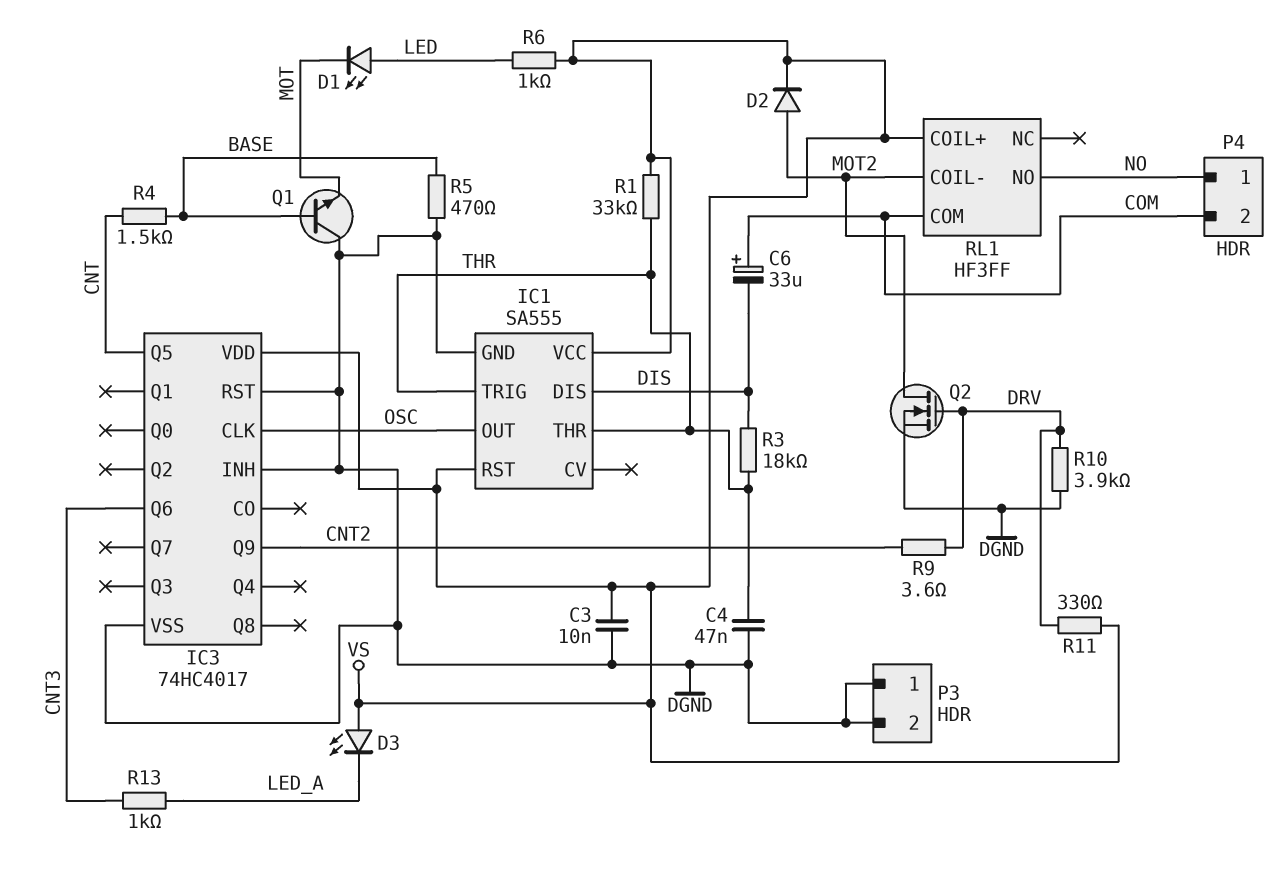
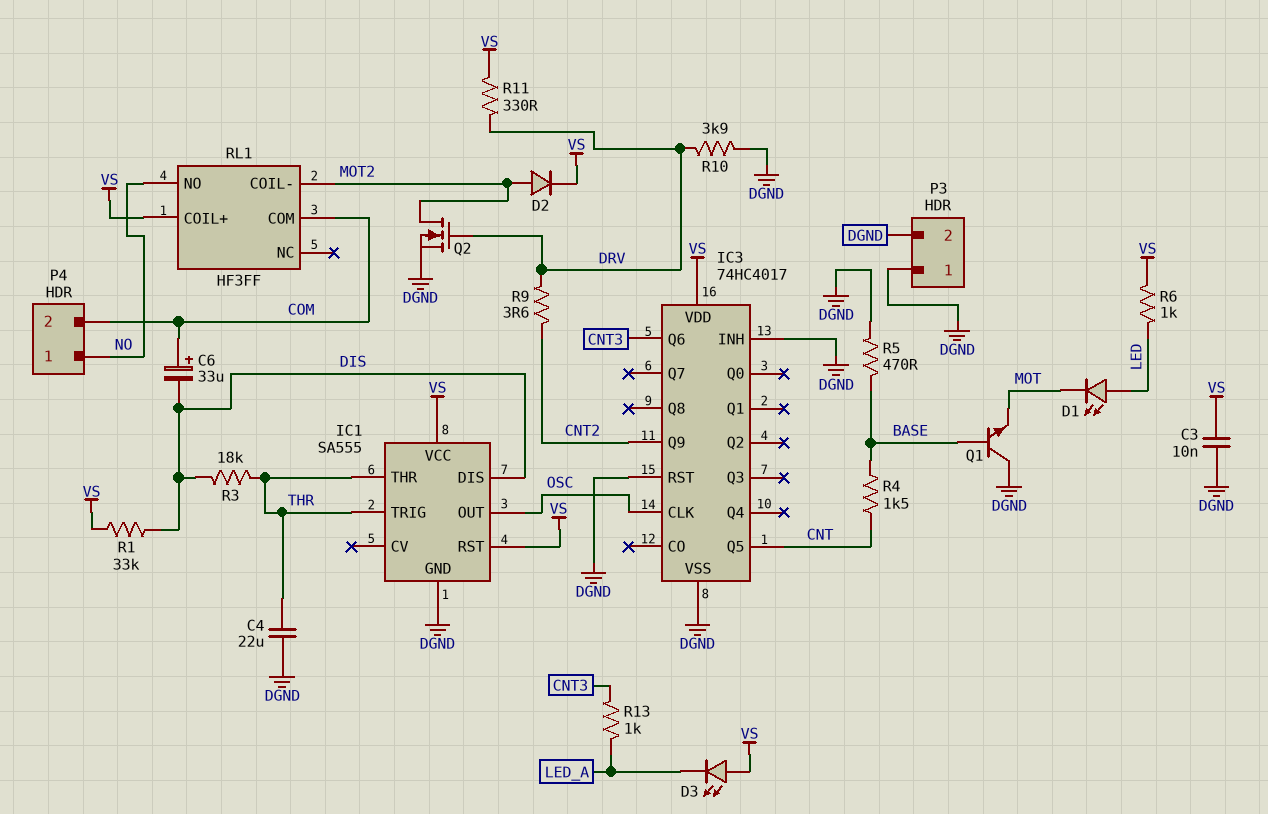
C4: 47nF (DGND, THR) -> 22uF (DGND, THR)
R1: 33k (THR, VS) -> 33k (DIS, VS)

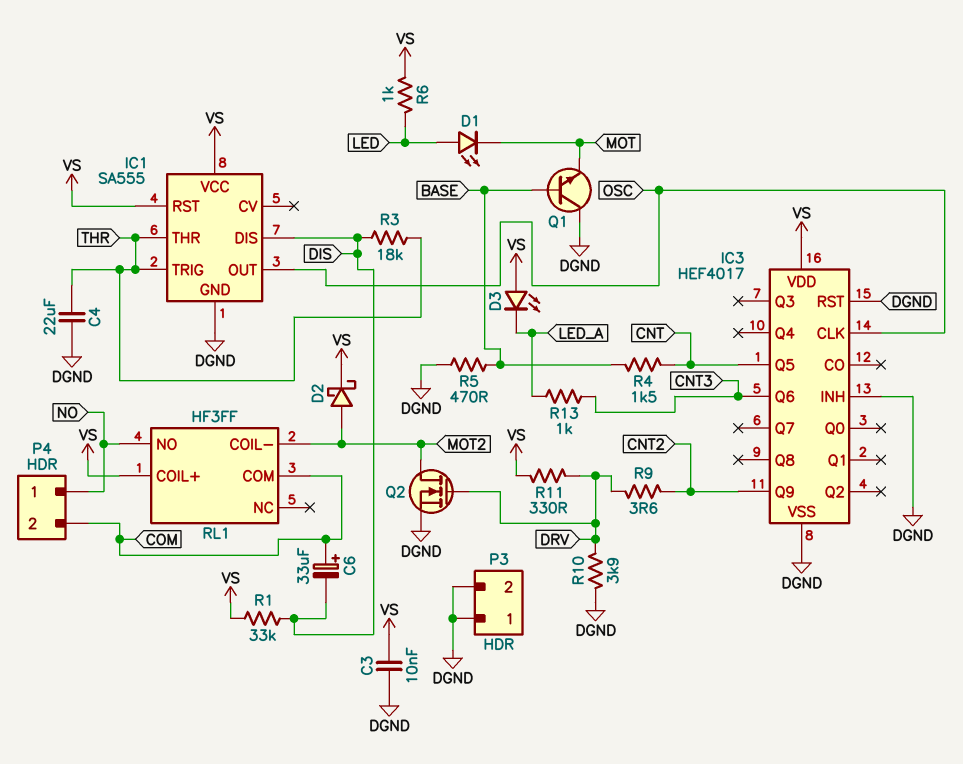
D2: diode (A MOT2, K VS) -> schottky (A MOT2, K VS)
IC3: 74HC4017 -> HEF4017

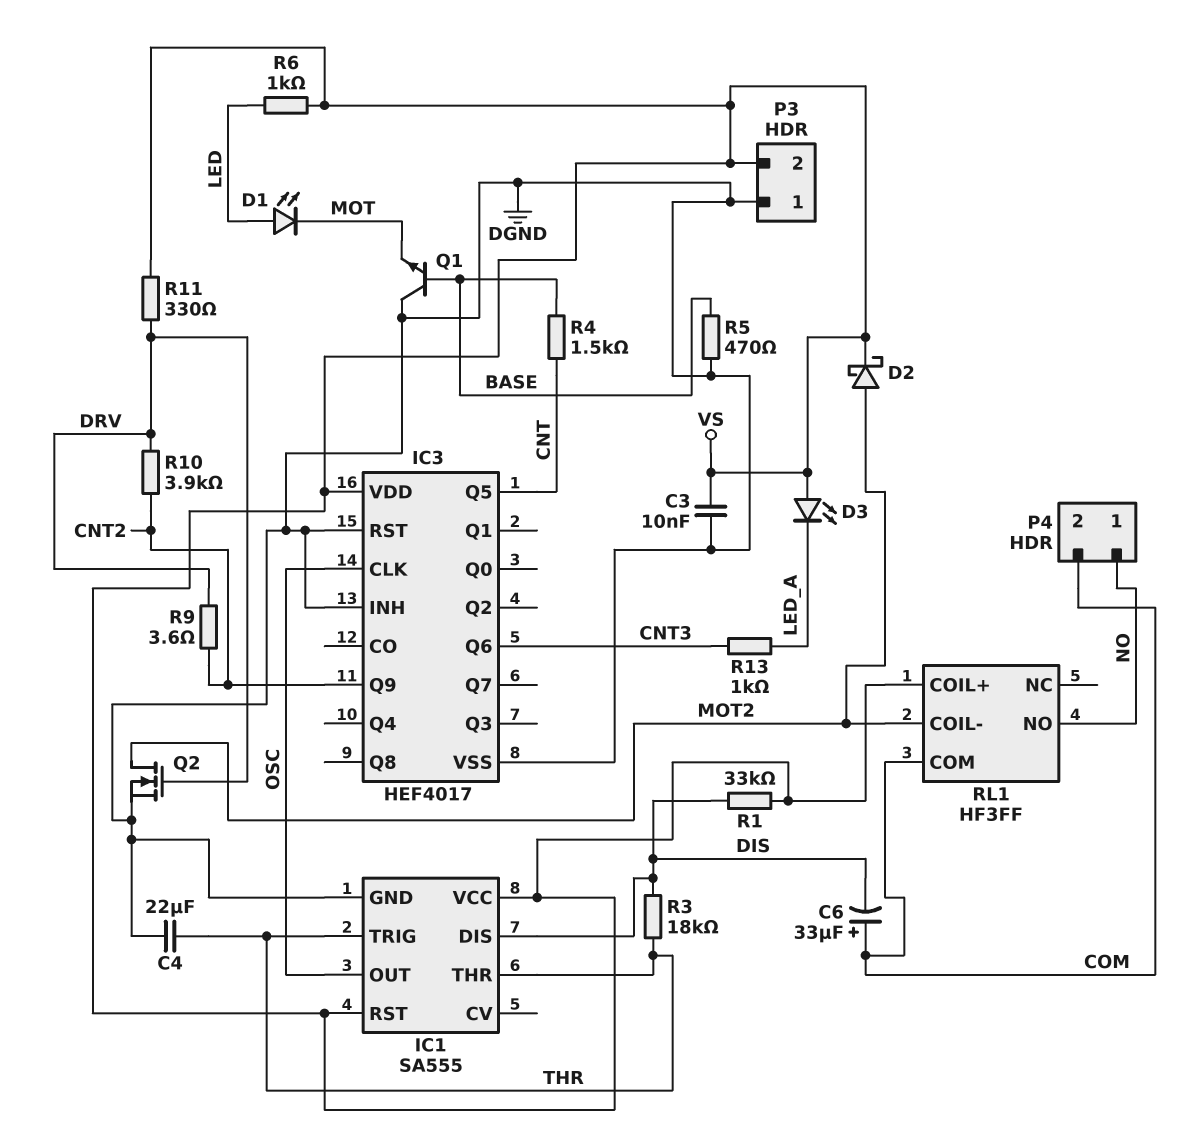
P3 pin 2: DGND -> VS
R10: 3.9k (DGND, DRV) -> 3.9k (CNT2, DRV)

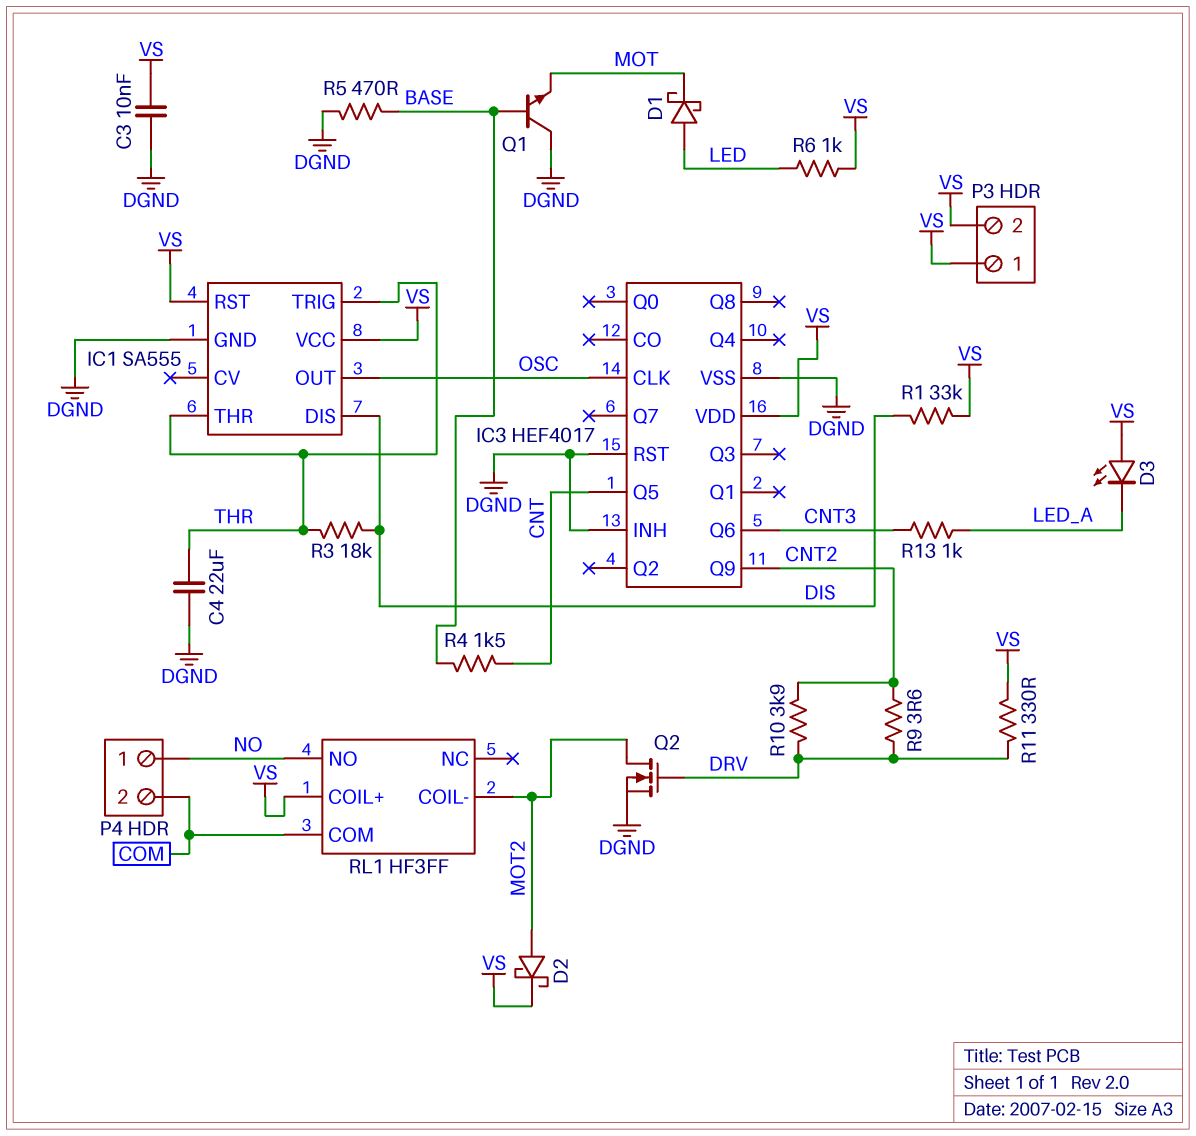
C6: 33uF (plus COM, minus DIS) -> none
D1: LED (A LED, K MOT) -> schottky (A LED, K MOT)
P3 pin 1: DGND -> VS

